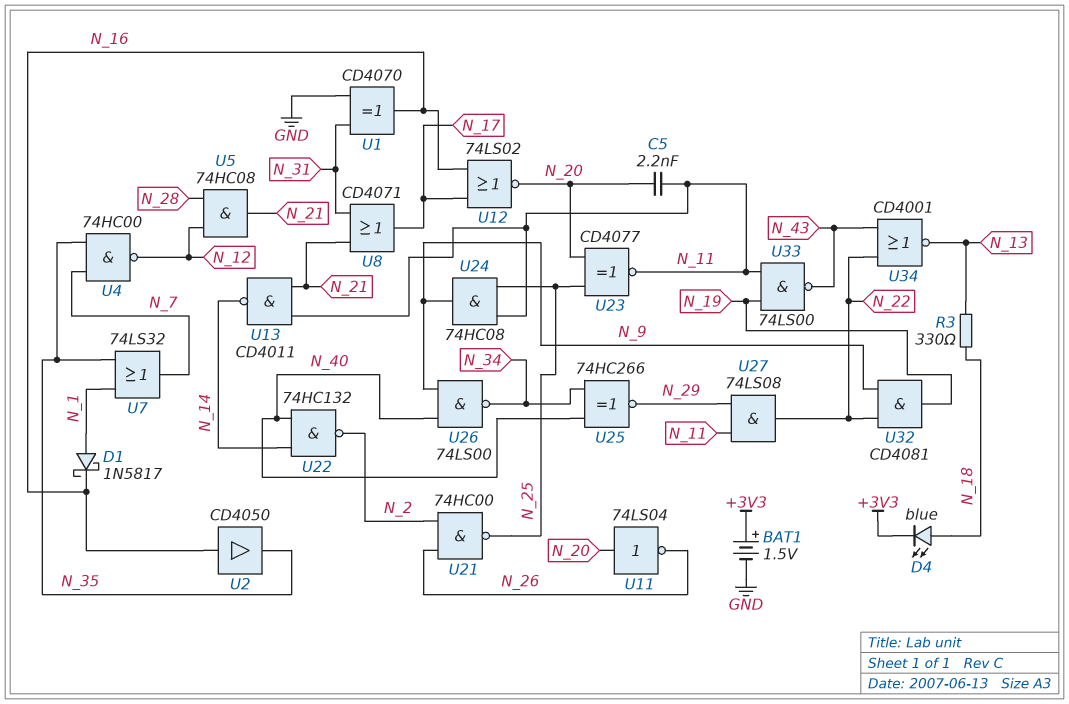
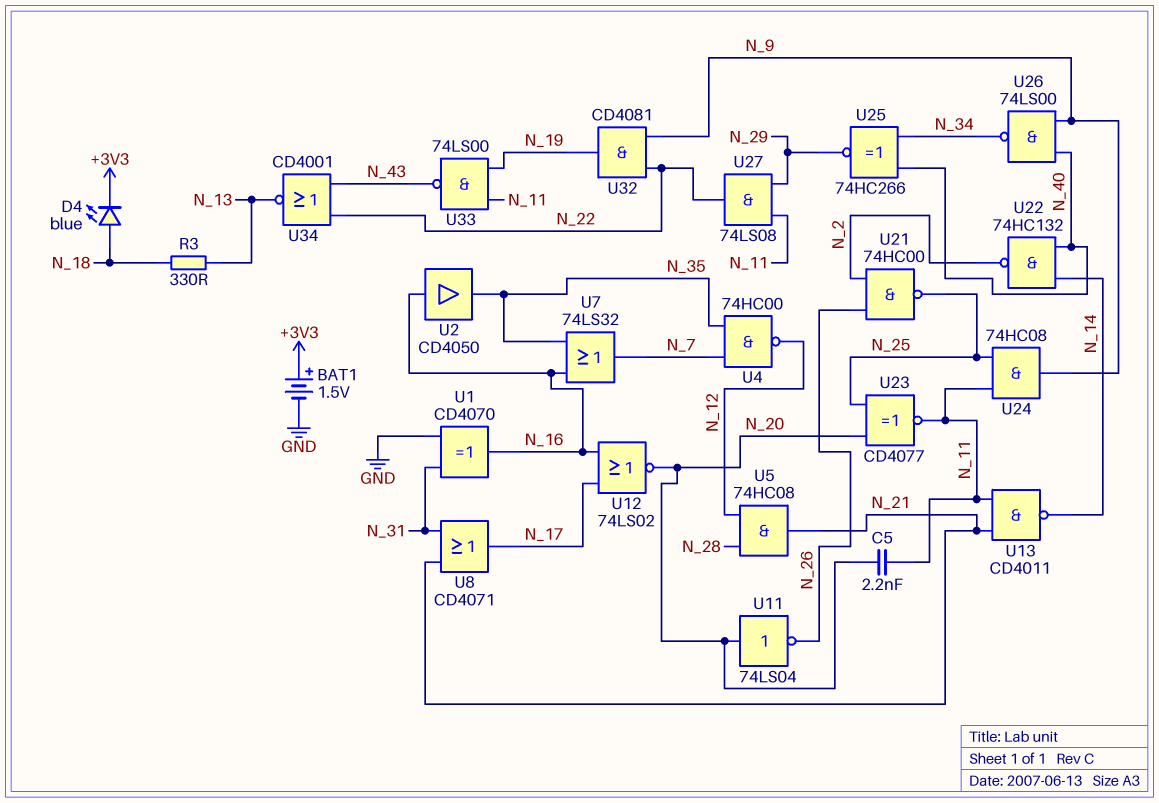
D1: schottky 1N5817 (A N_1, K N_16) -> none
U7: OR 74LS32 (in N_1, in N_35, out N_7) -> OR 74LS32 (in N_16, in N_35, out N_7)

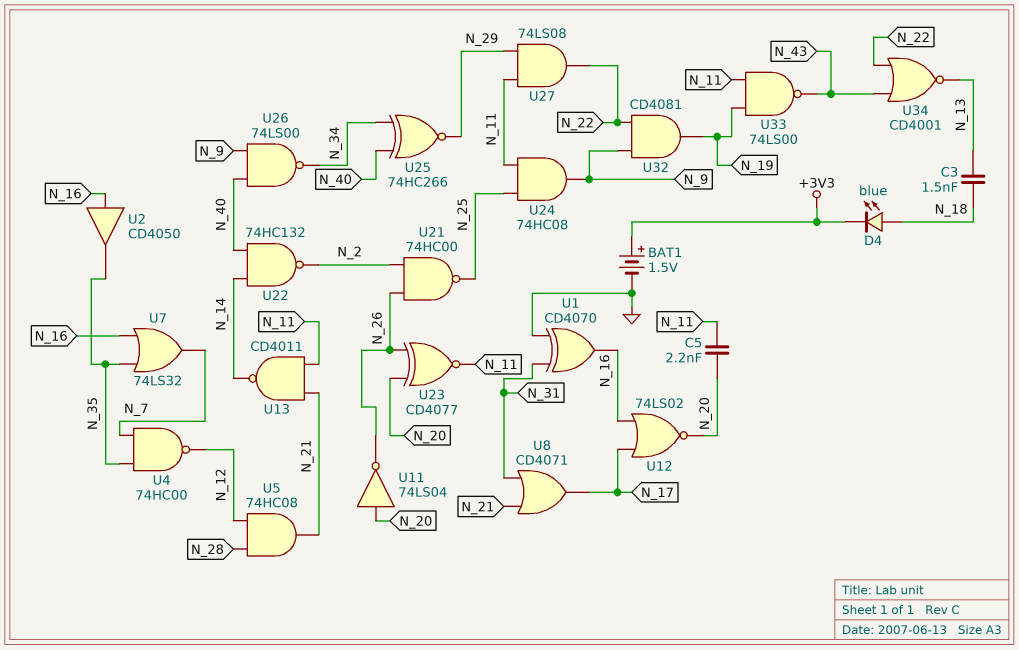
C3: none -> 1.5nF (N_13, N_18)
R3: 330 (N_13, N_18) -> none
U23: XNOR CD4077 (in N_20, in N_25, out N_11) -> XNOR CD4077 (in N_20, in N_26, out N_11)

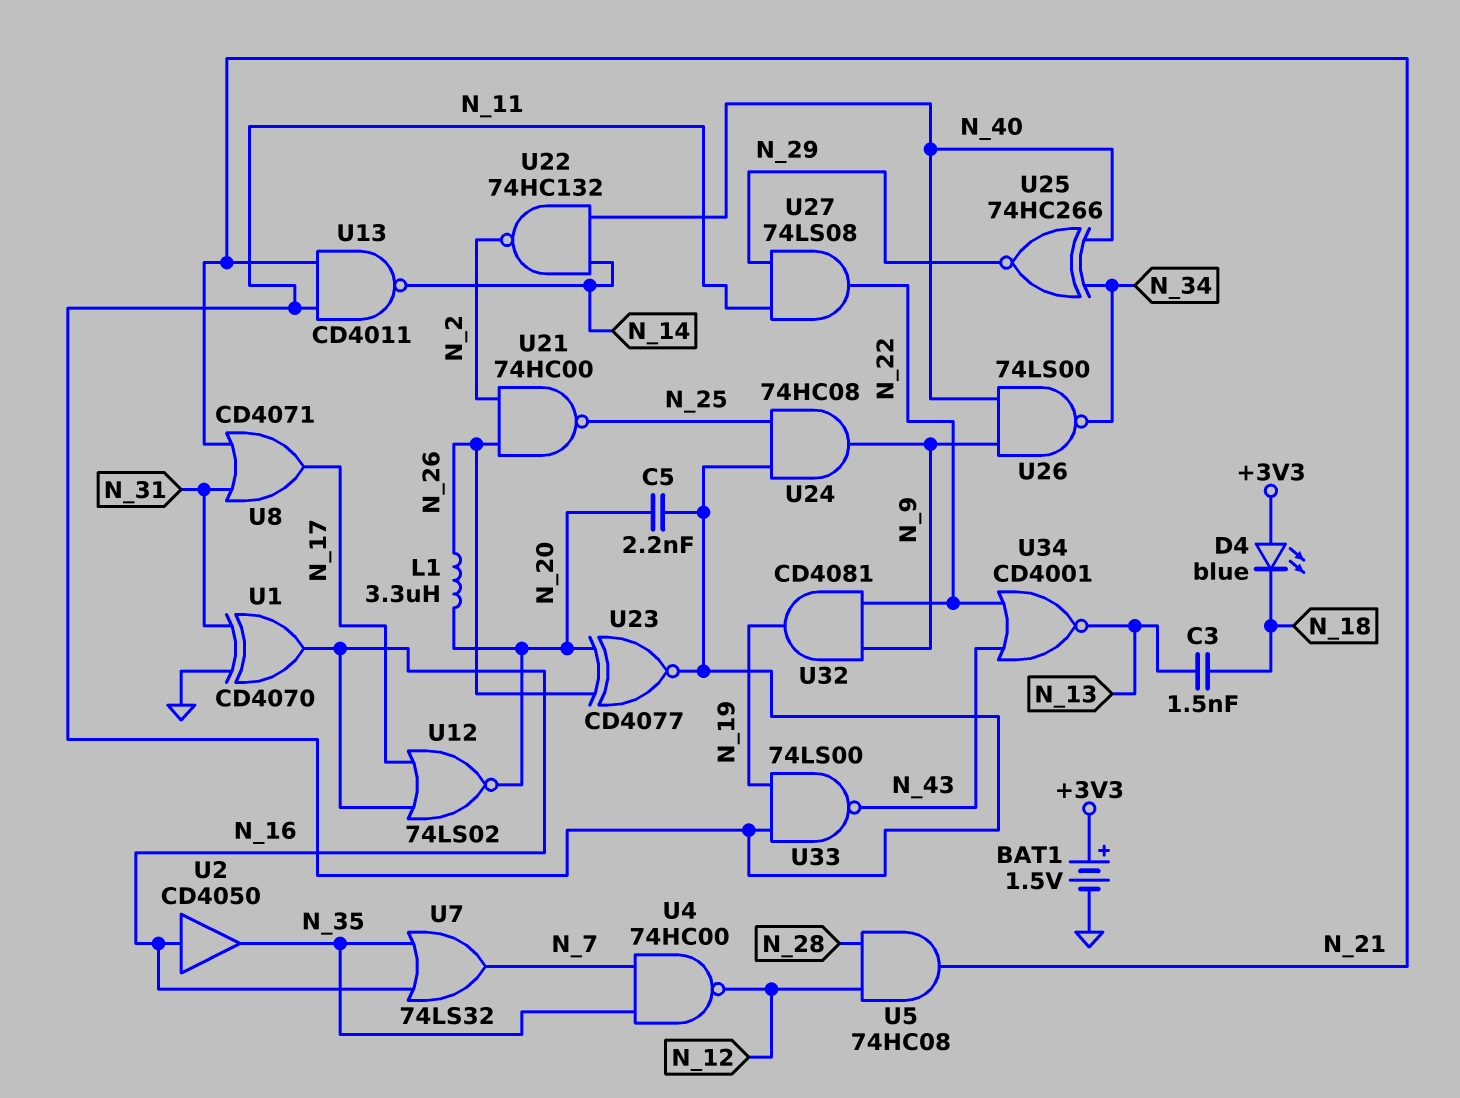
D4: LED blue (A N_18, K +3V3) -> LED blue (A +3V3, K N_18)
L1: none -> 3.3uH (N_20, N_26)
U11: NOT 74LS04 (in N_20, out N_26) -> none

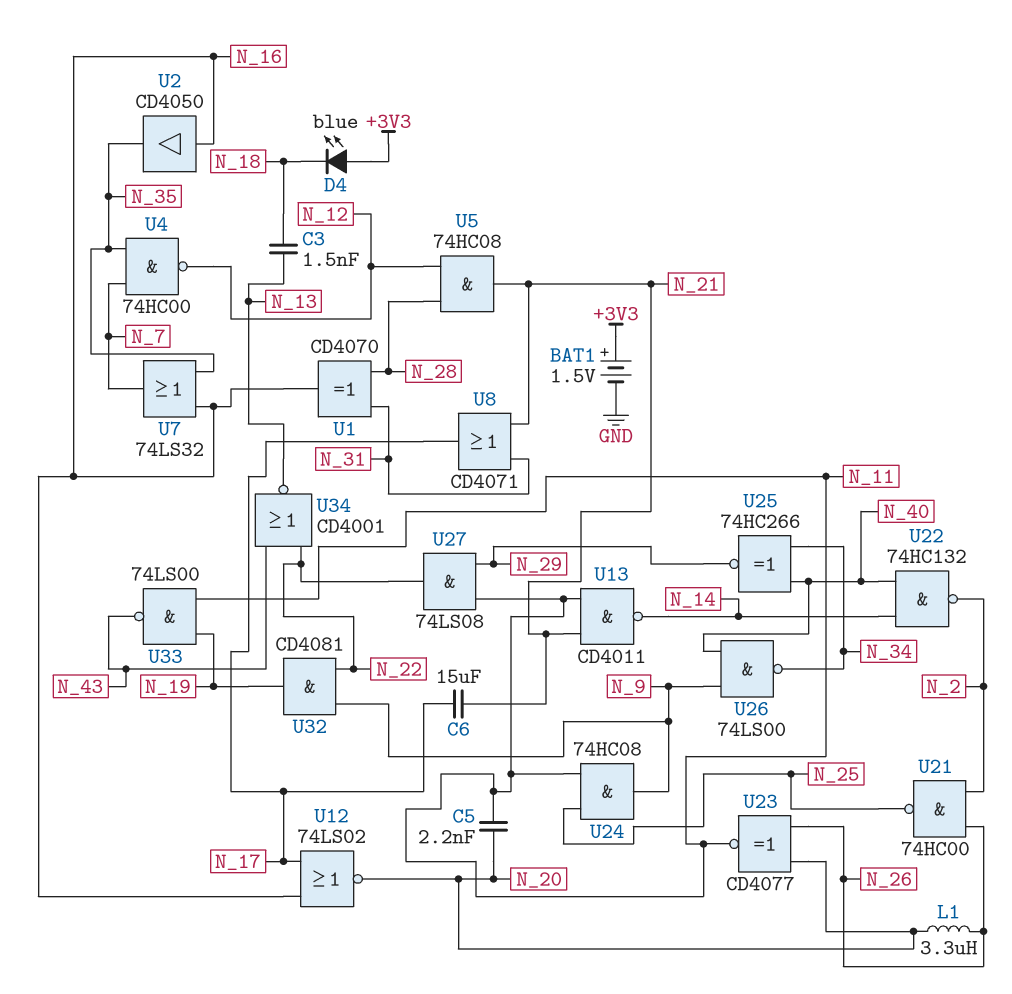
C6: none -> 15uF (N_17, N_21)
U1: XOR CD4070 (in GND, in N_31, out N_16) -> XOR CD4070 (in N_28, in N_31, out N_16)

